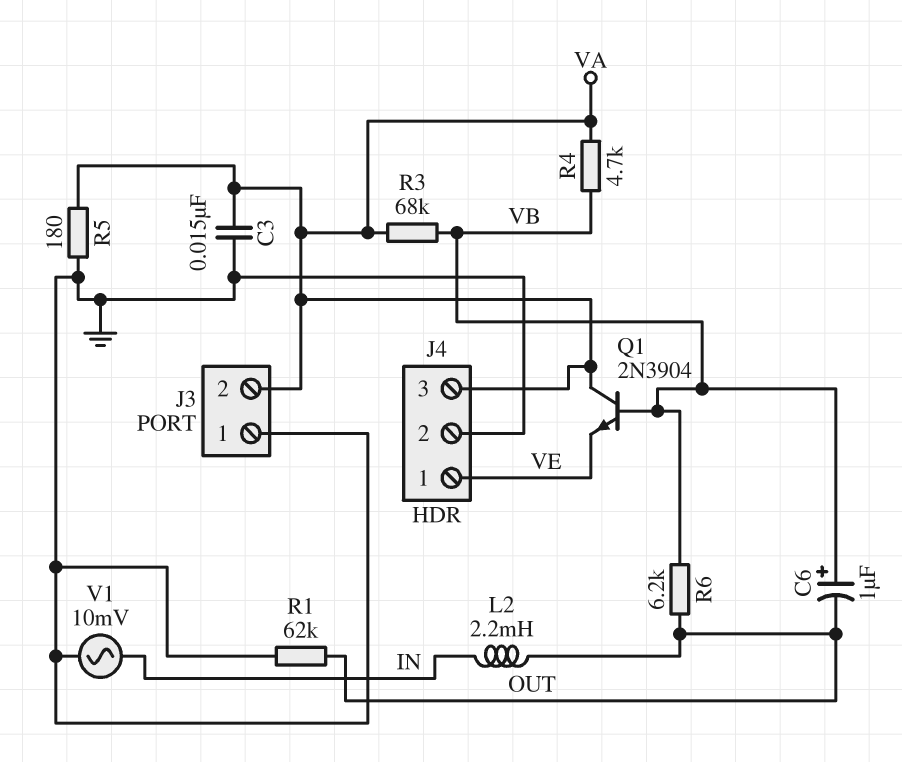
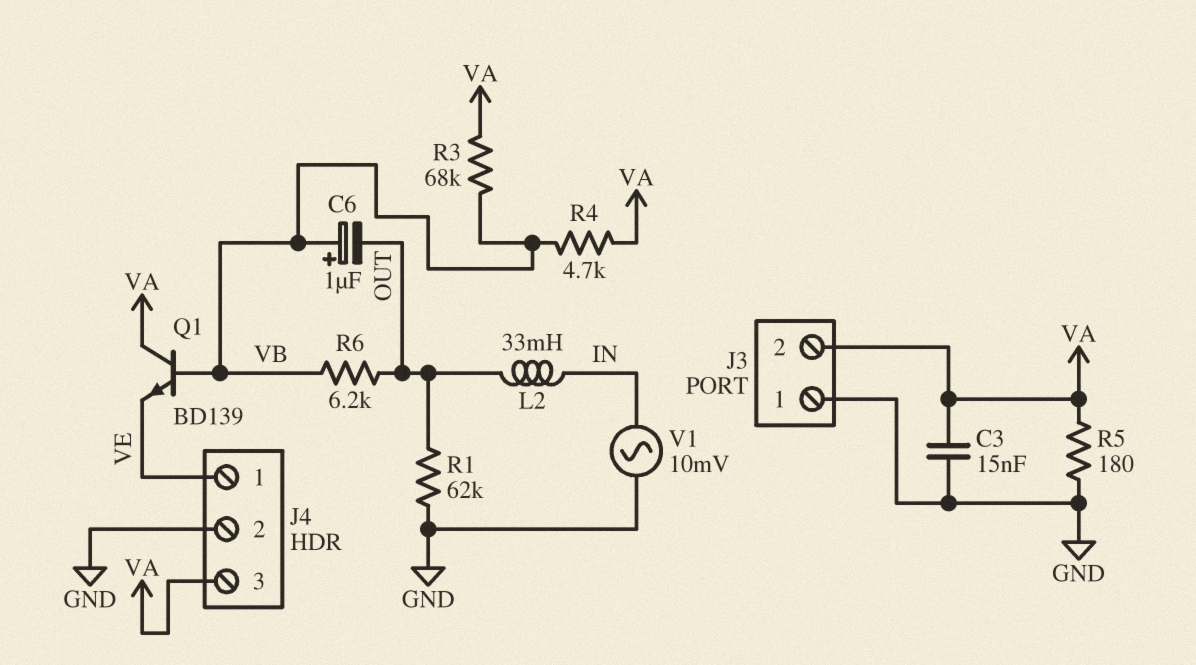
L2: 2.2mH (IN, OUT) -> 33mH (IN, OUT)
Q1: NPN 2N3904 (B VB, C VA, E VE) -> NPN BD139 (B VB, C VA, E VE)

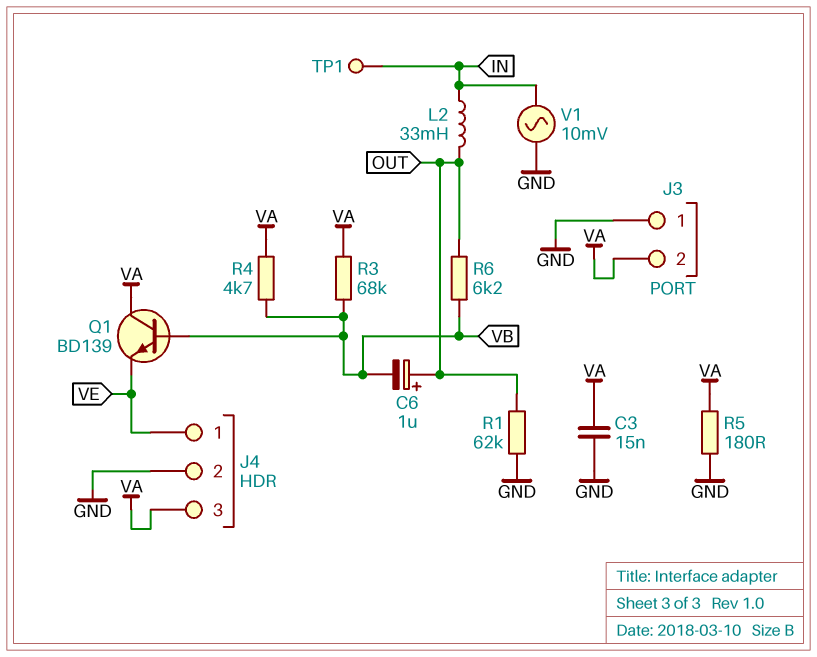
C6: 1uF (plus VB, minus OUT) -> 1uF (plus OUT, minus VB)
TP1: none -> test point (IN)

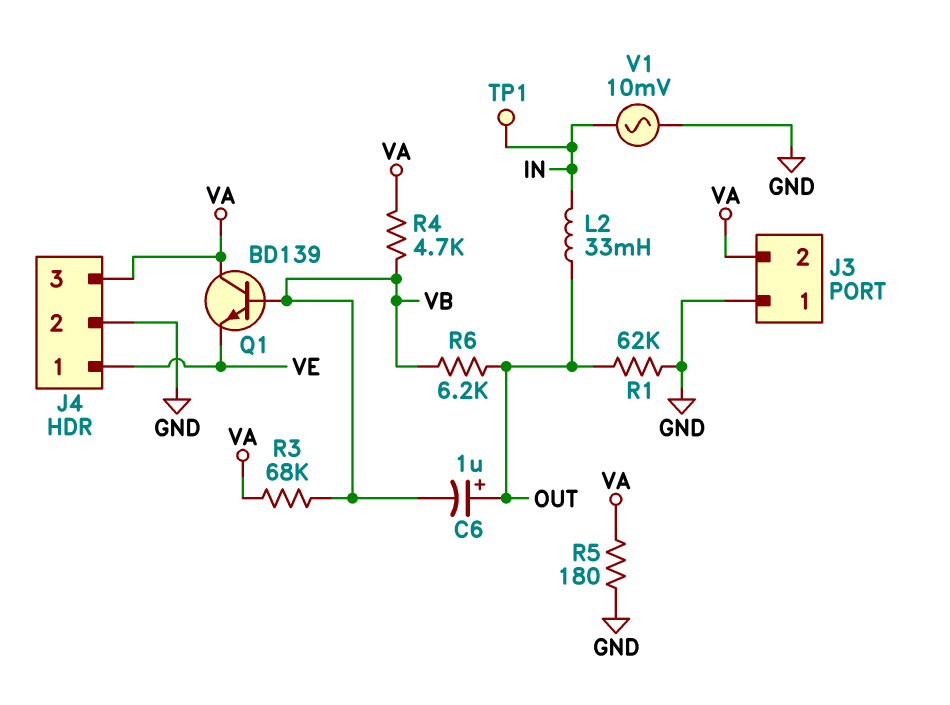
C3: 15nF (GND, VA) -> none

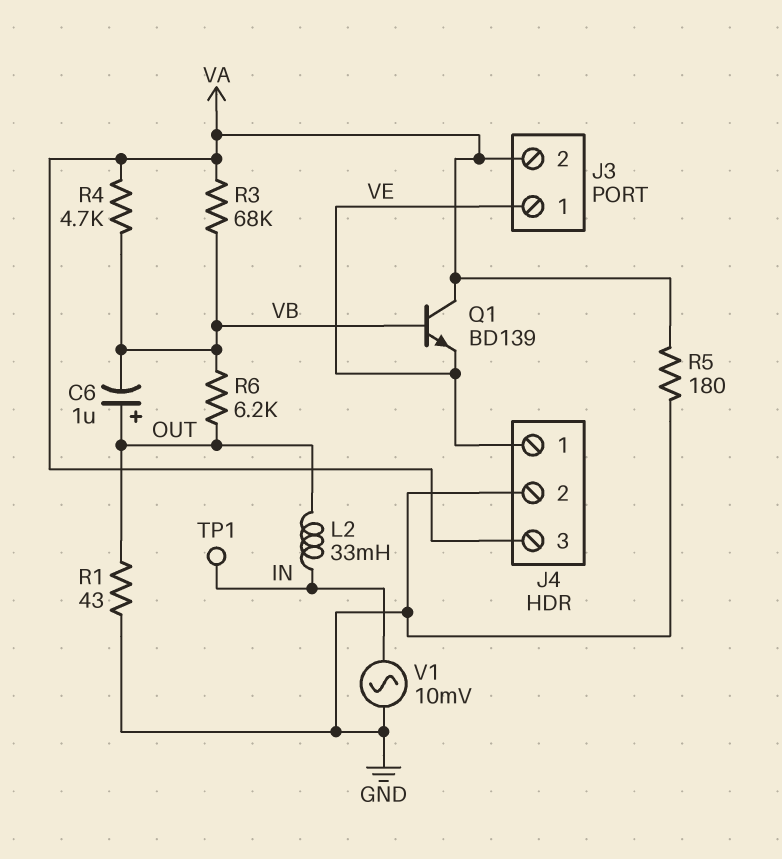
J3 pin 1: GND -> VE
R1: 62k (GND, OUT) -> 43 (GND, OUT)

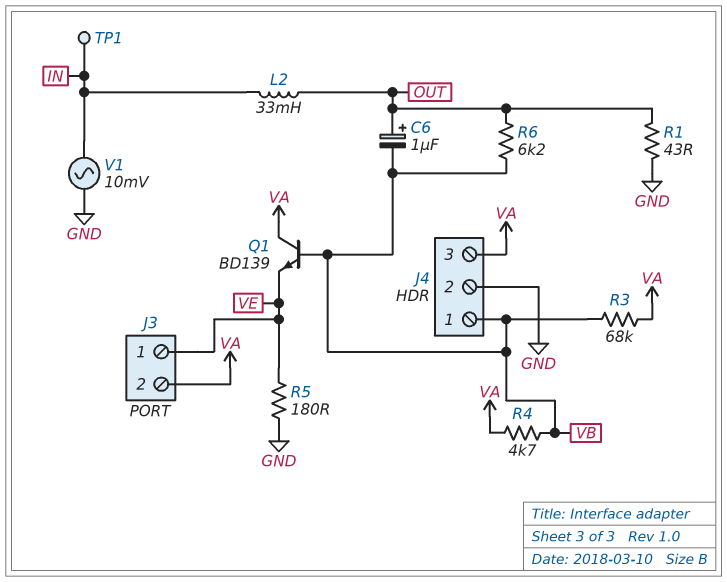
J4 pin 1: VE -> VB
R5: 180 (GND, VA) -> 180 (GND, VE)

